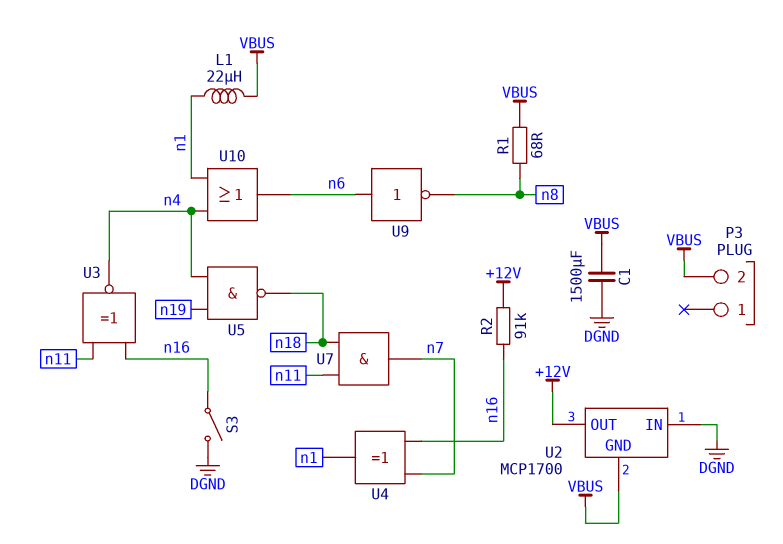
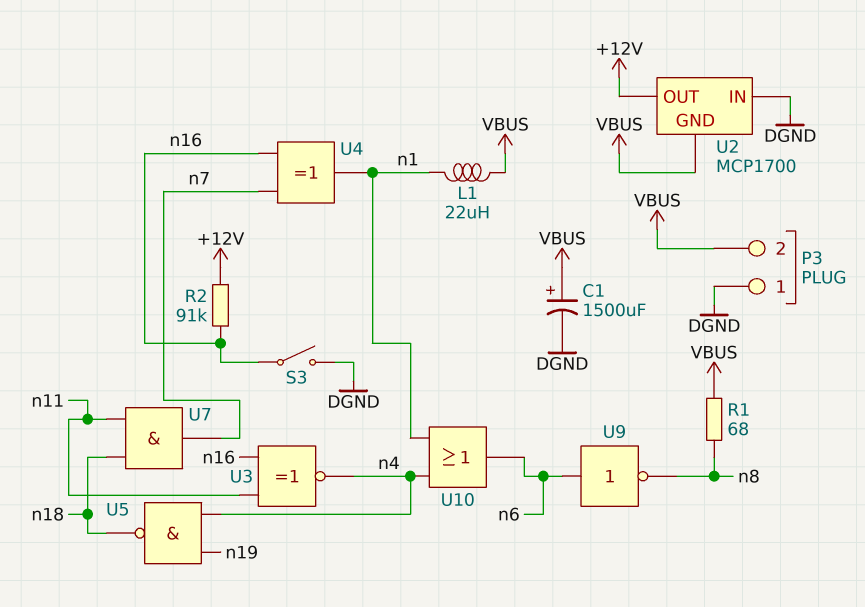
C1: 1500uF (DGND, VBUS) -> 1500uF (plus VBUS, minus DGND)
P3 pin 1: none -> DGND

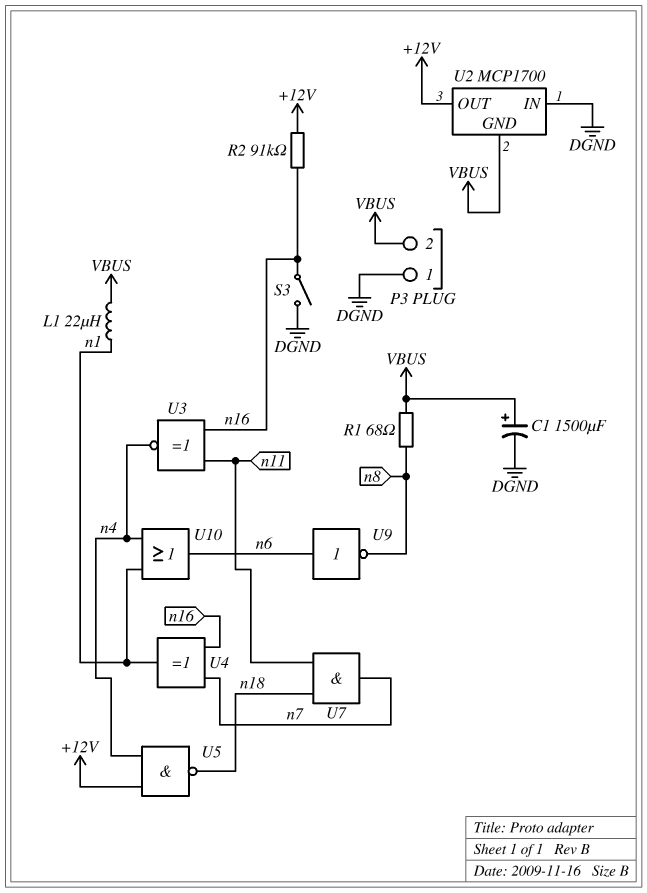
U5: NAND (in n4, in n19, out n18) -> NAND (in +12V, in n4, out n18)

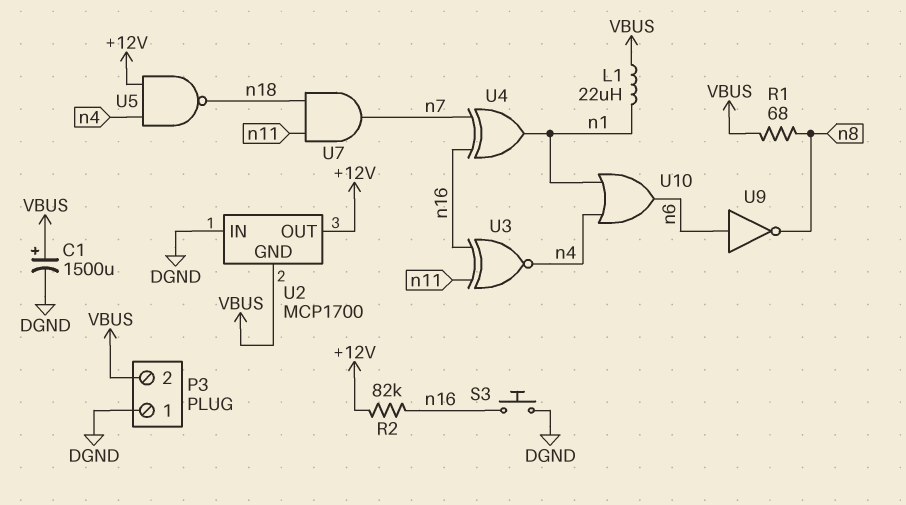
R2: 91k (+12V, n16) -> 82k (+12V, n16)
S3: switch (DGND, n16) -> button (DGND, n16)

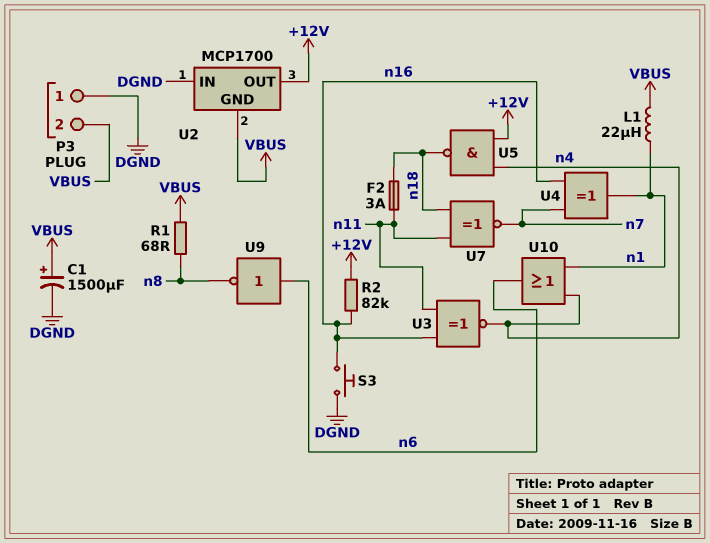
F2: none -> 3A (n11, n18)
U7: AND (in n11, in n18, out n7) -> XNOR (in n11, in n18, out n7)

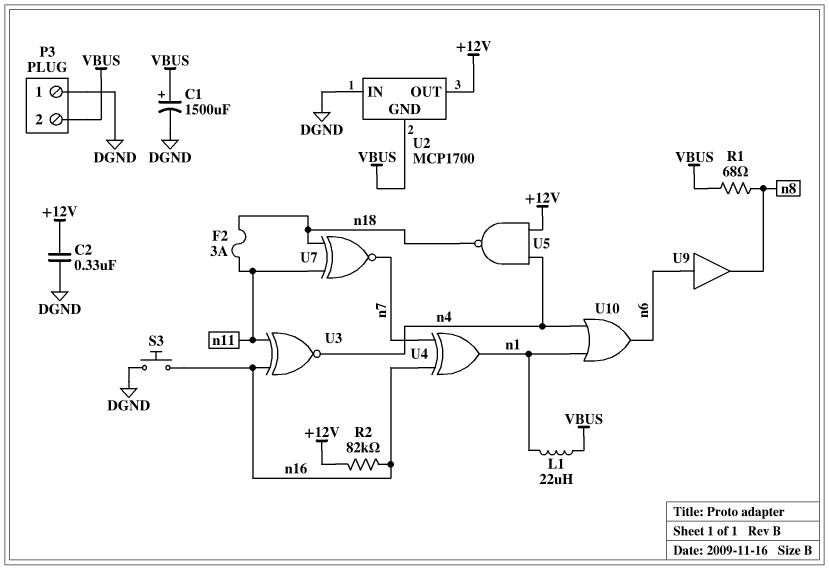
C2: none -> 330nF (+12V, DGND)
U9: NOT (in n6, out n8) -> buffer (in n6, out n8)

